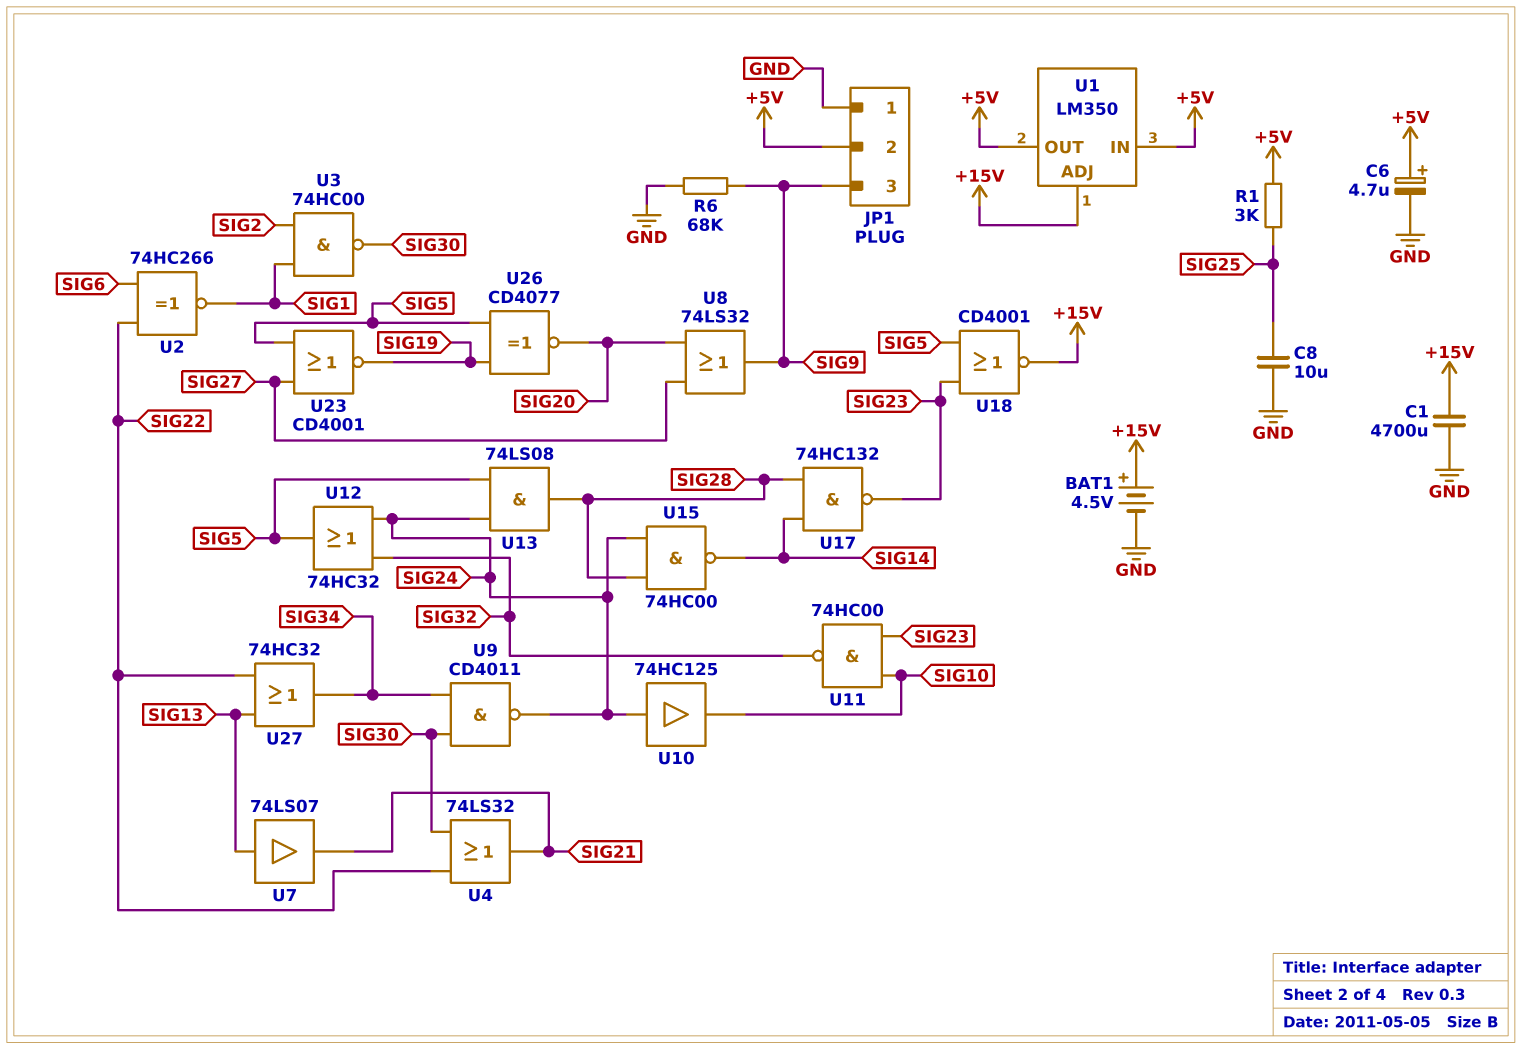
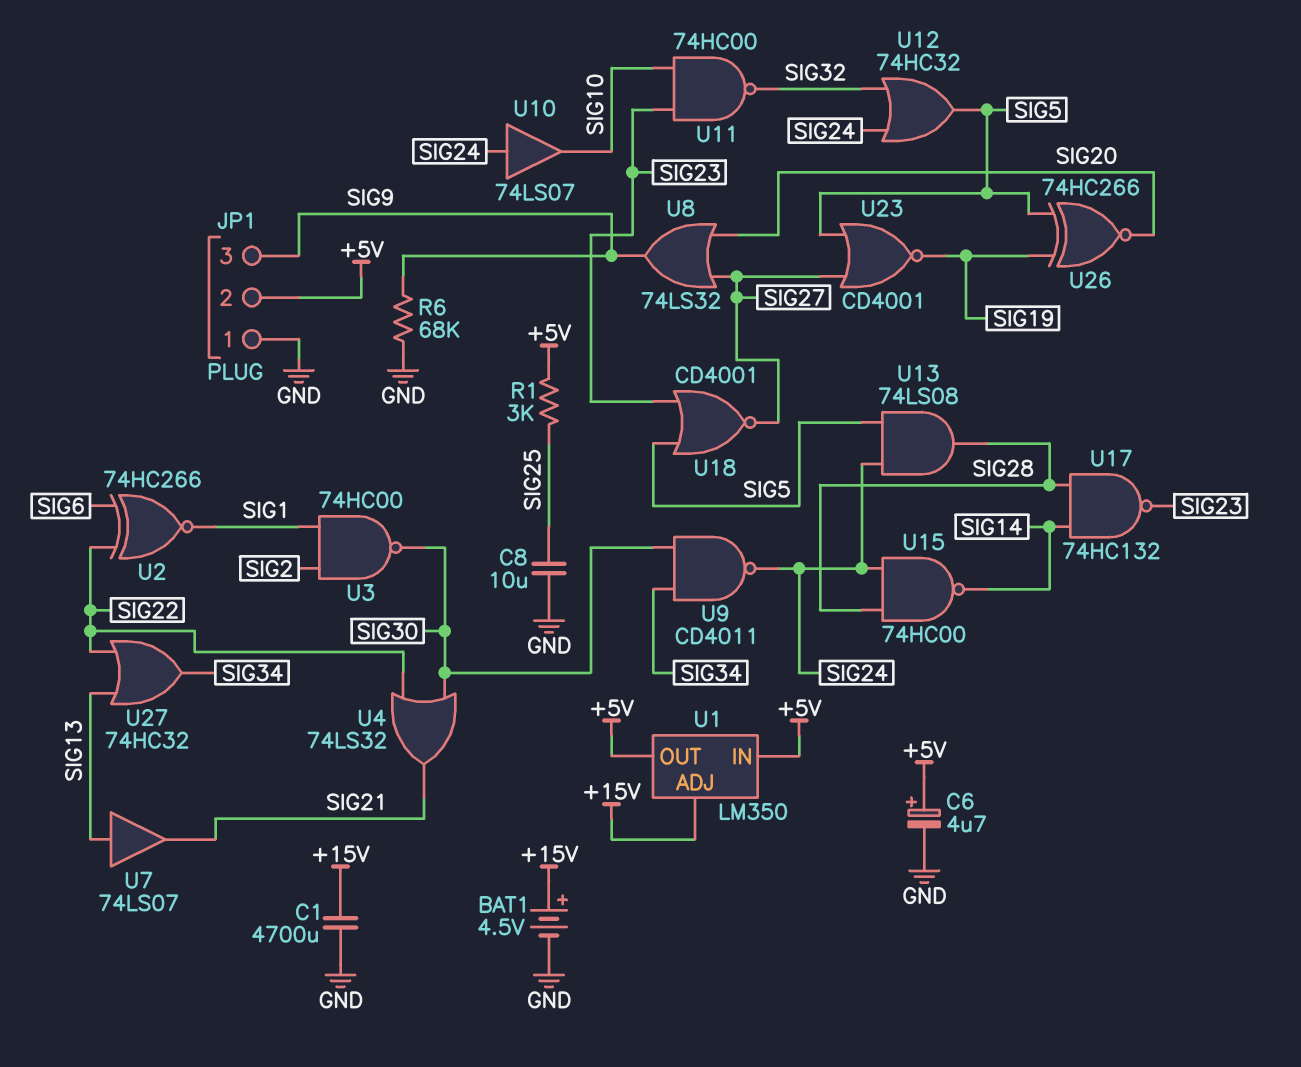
U10: buffer 74HC125 (in SIG24, out SIG10) -> buffer 74LS07 (in SIG24, out SIG10)
U18: NOR CD4001 (in SIG5, in SIG23, out +15V) -> NOR CD4001 (in SIG5, in SIG23, out SIG27)
U26: XNOR CD4077 (in SIG5, in SIG19, out SIG20) -> XNOR 74HC266 (in SIG5, in SIG19, out SIG20)

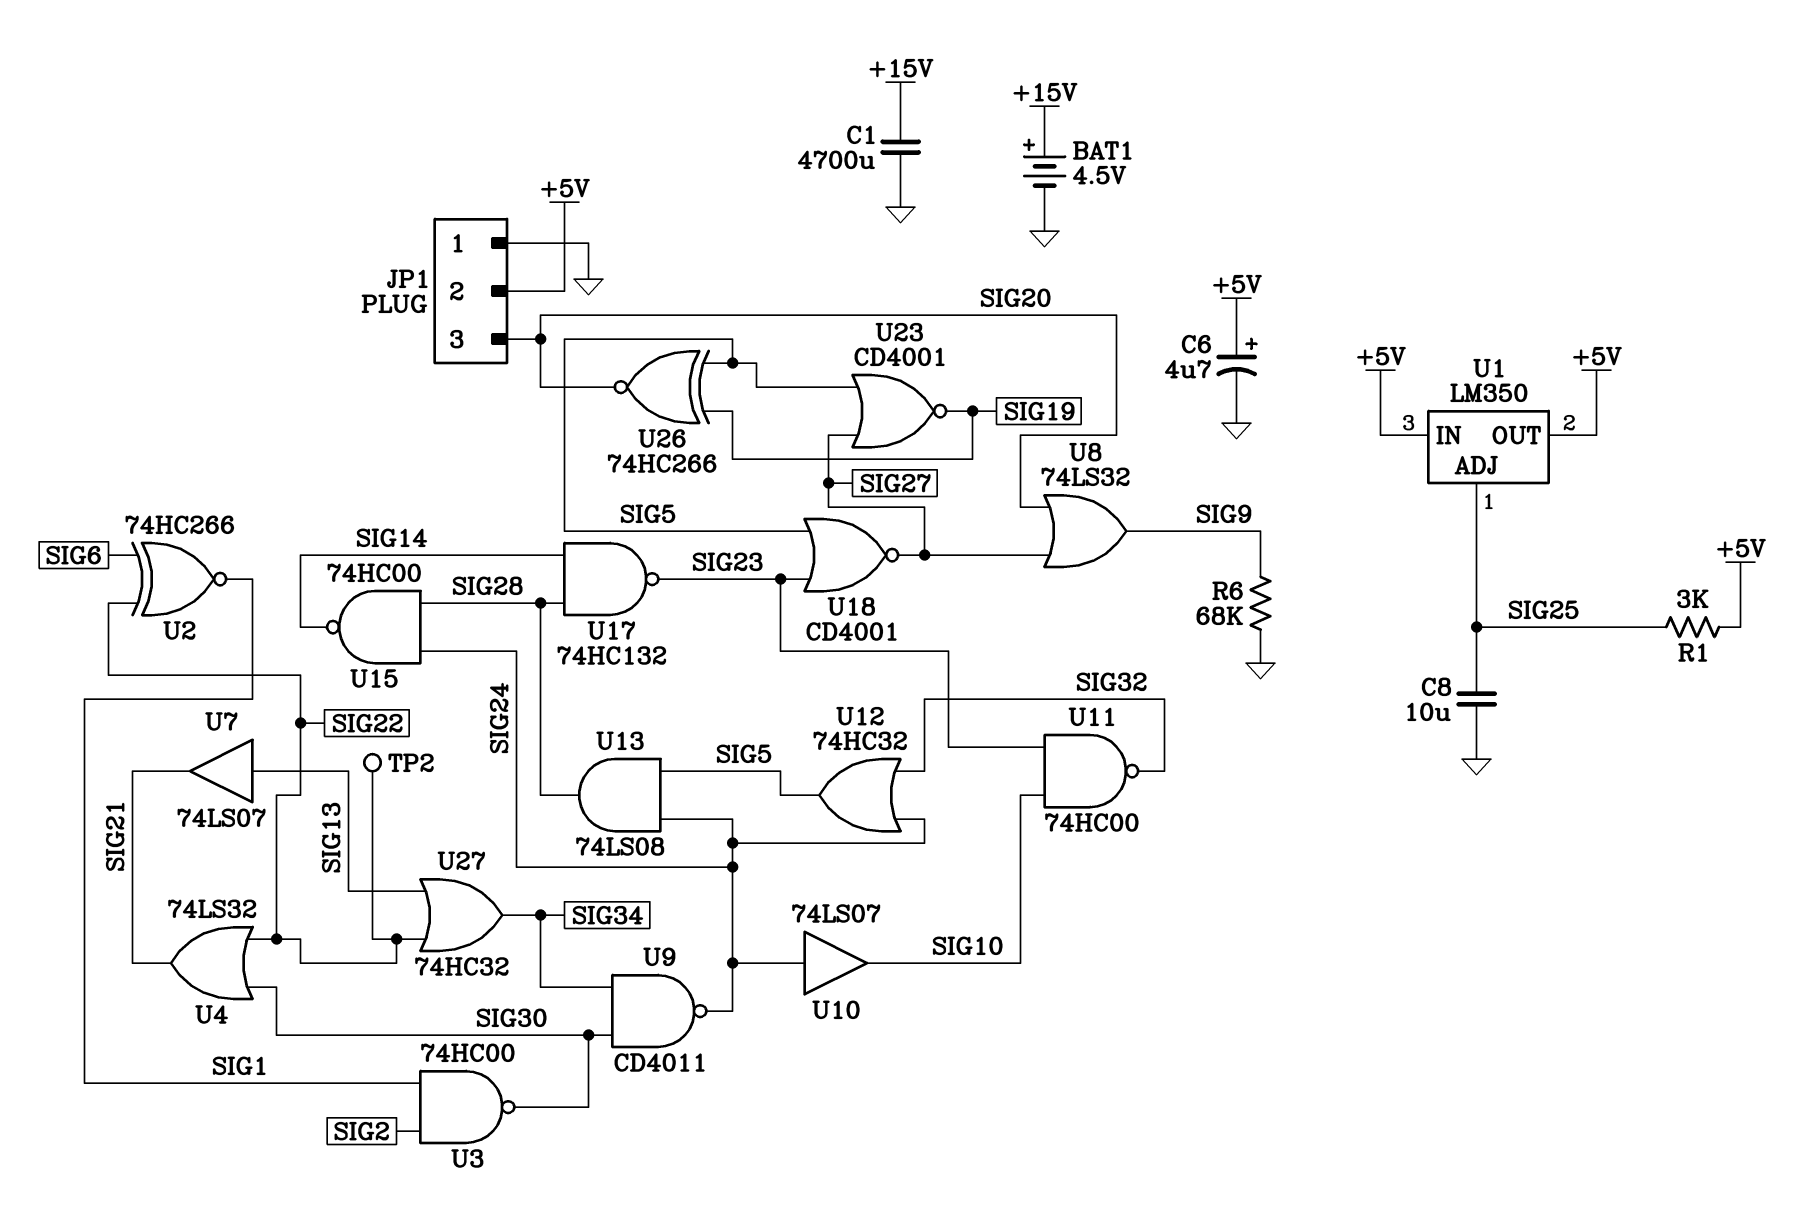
JP1 pin 3: SIG9 -> SIG20
TP2: none -> test point (SIG22)
U1 pin ADJ: +15V -> SIG25

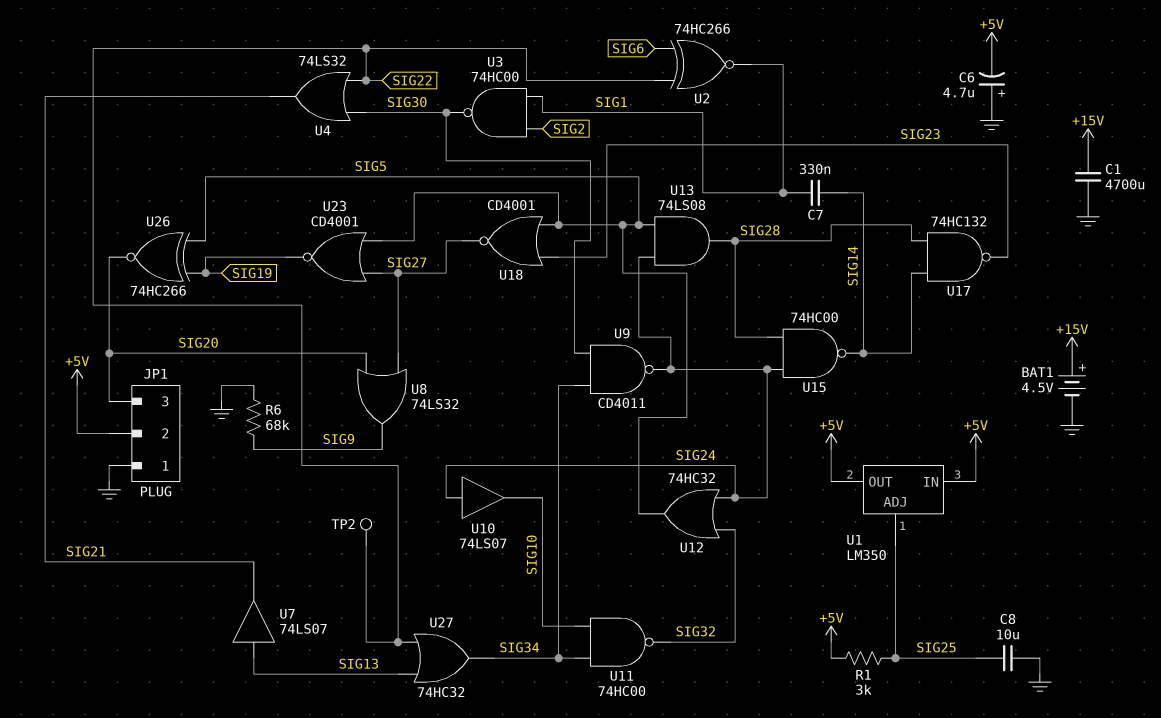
C6: 4.7uF (plus +5V, minus GND) -> 4.7uF (plus GND, minus +5V)
C7: none -> 330nF (SIG1, SIG14)
U11: NAND 74HC00 (in SIG10, in SIG23, out SIG32) -> NAND 74HC00 (in SIG10, in SIG34, out SIG32)

